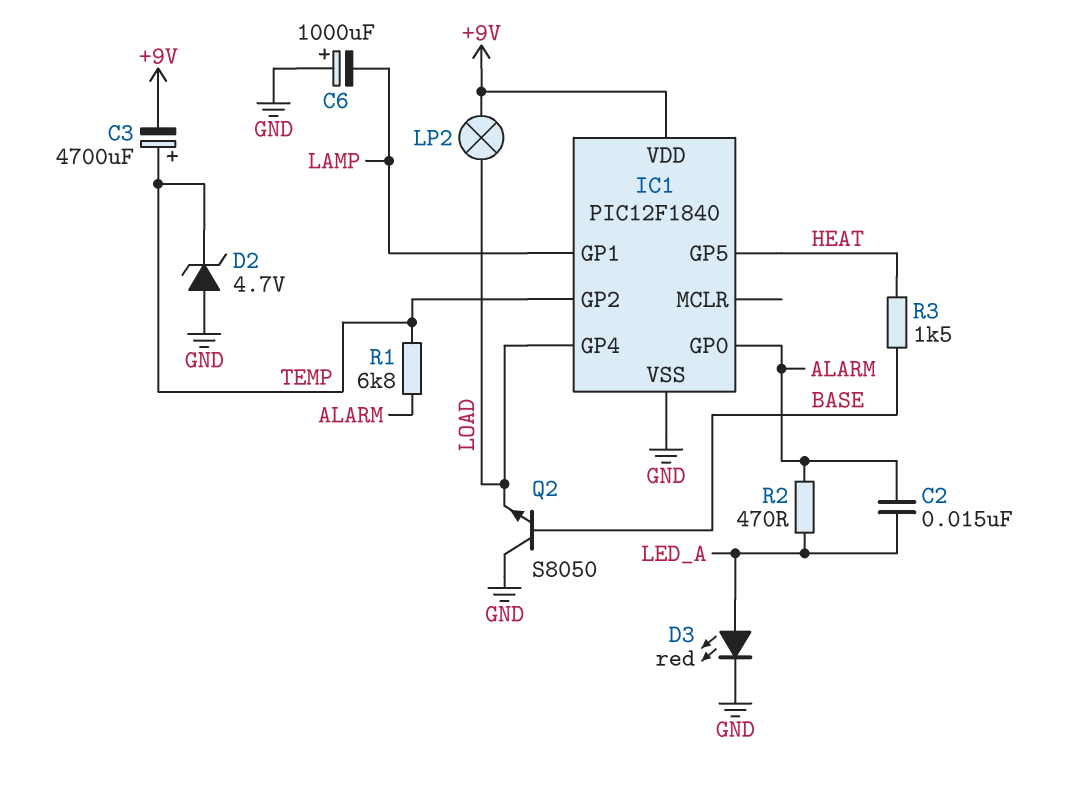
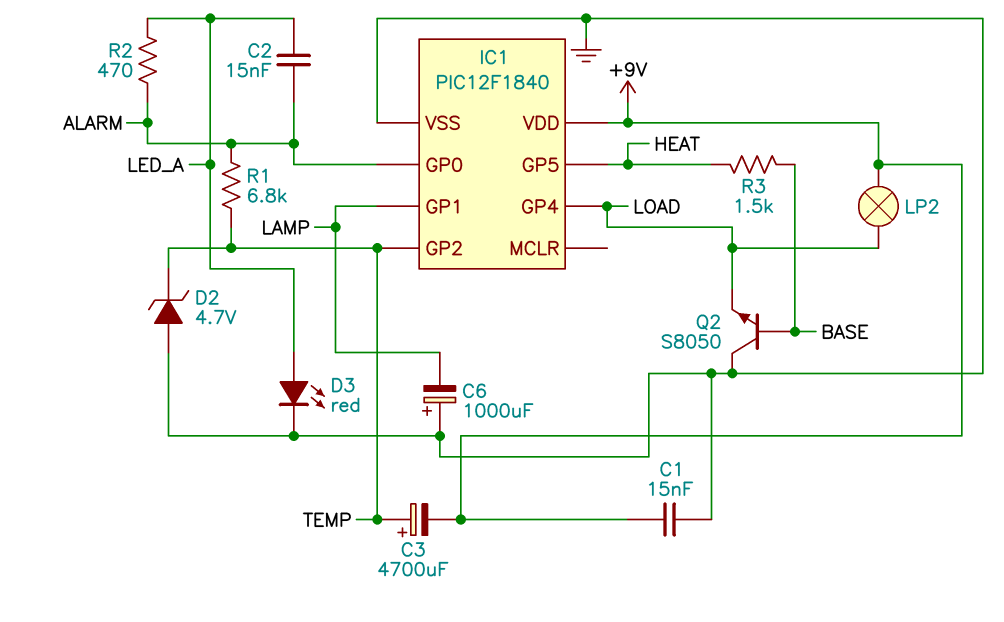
C1: none -> 15nF (+9V, GND)

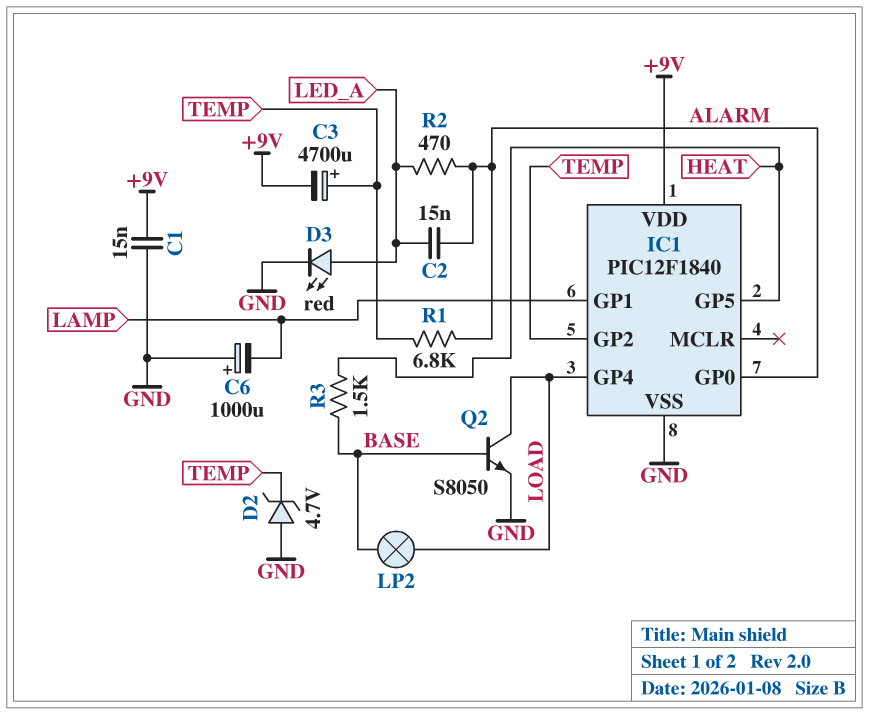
LP2: lamp (+9V, LOAD) -> lamp (BASE, LOAD)
Q2: NPN S8050 (B BASE, C GND, E LOAD) -> NPN S8050 (B BASE, C LOAD, E GND)

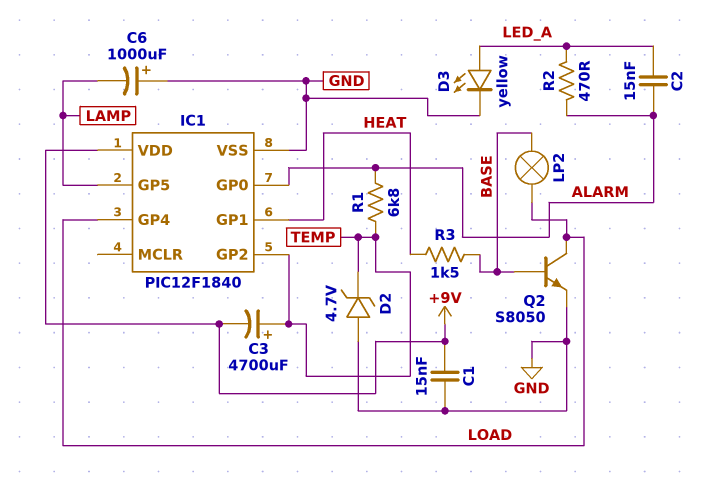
D3: LED red (A LED_A, K GND) -> LED yellow (A LED_A, K GND)
IC1 pin GP1: LAMP -> HEAT
IC1 pin GP5: HEAT -> LAMP

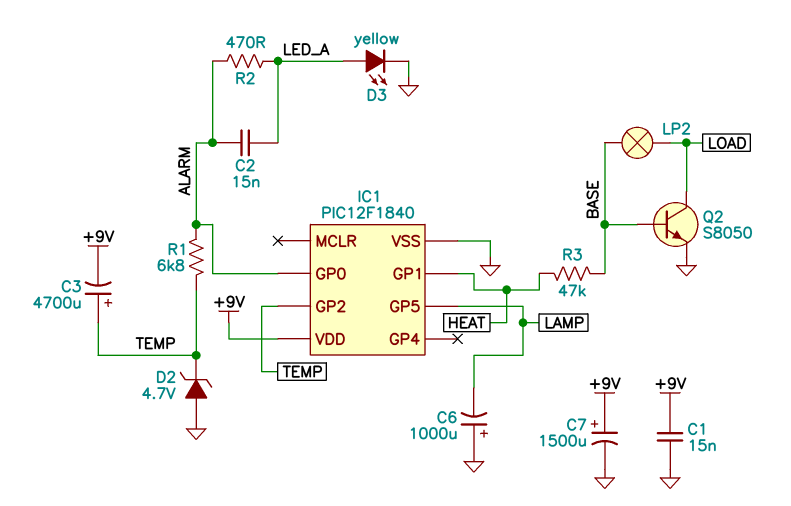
C7: none -> 1500uF (plus +9V, minus GND)
IC1 pin GP4: LOAD -> none
R3: 1.5k (BASE, HEAT) -> 47k (BASE, HEAT)

